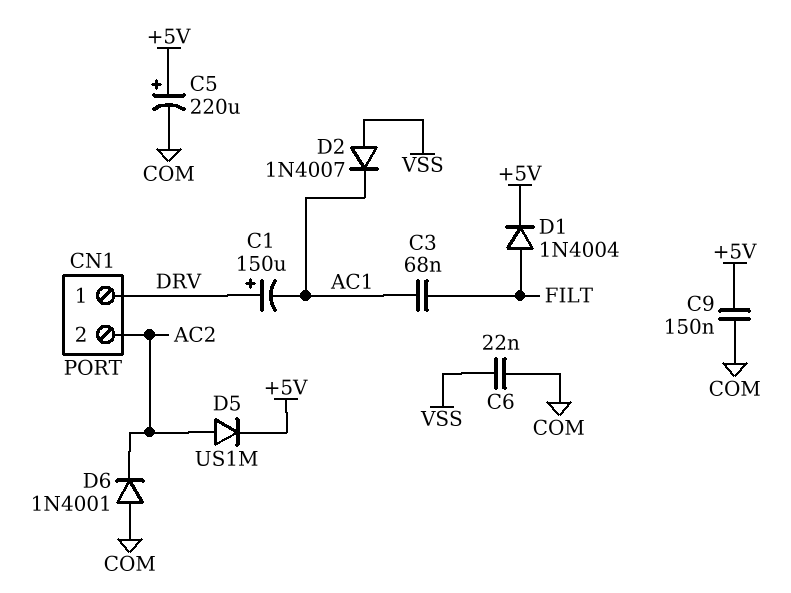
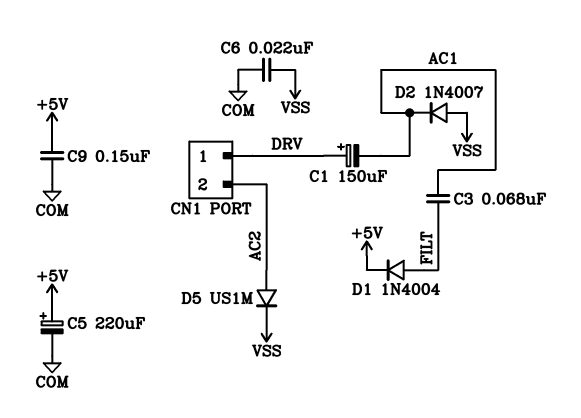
D5: diode US1M (A AC2, K +5V) -> diode US1M (A AC2, K VSS)
D6: diode 1N4001 (A COM, K AC2) -> none

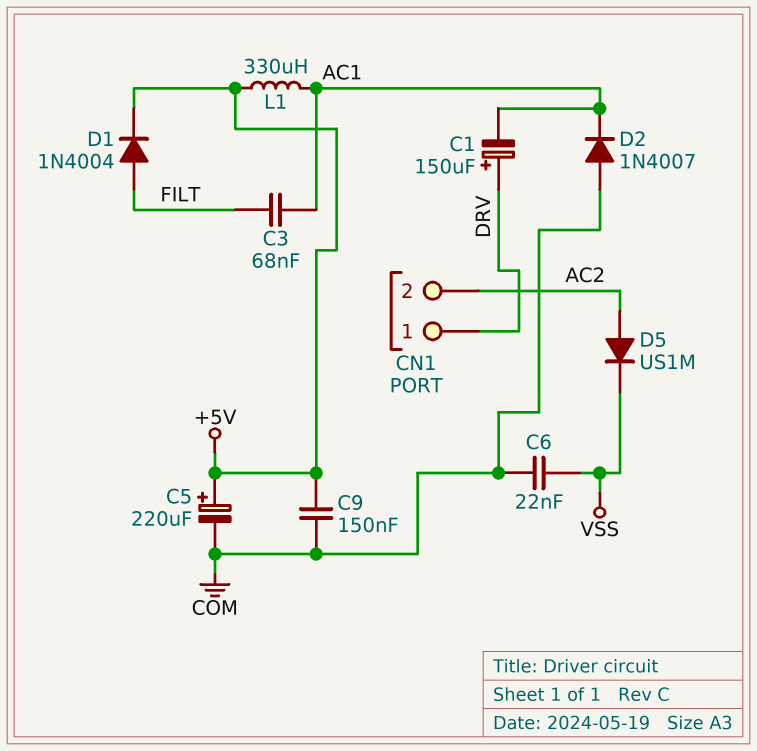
D2: diode 1N4007 (A VSS, K AC1) -> diode 1N4007 (A COM, K AC1)
L1: none -> 330uH (+5V, AC1)

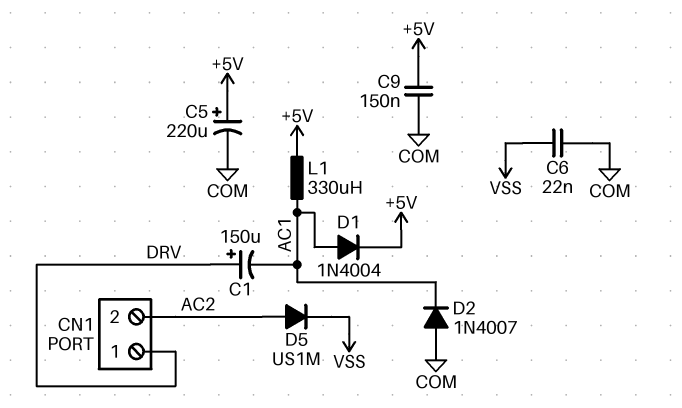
C3: 68nF (AC1, FILT) -> none
D1: diode 1N4004 (A FILT, K +5V) -> diode 1N4004 (A AC1, K +5V)

